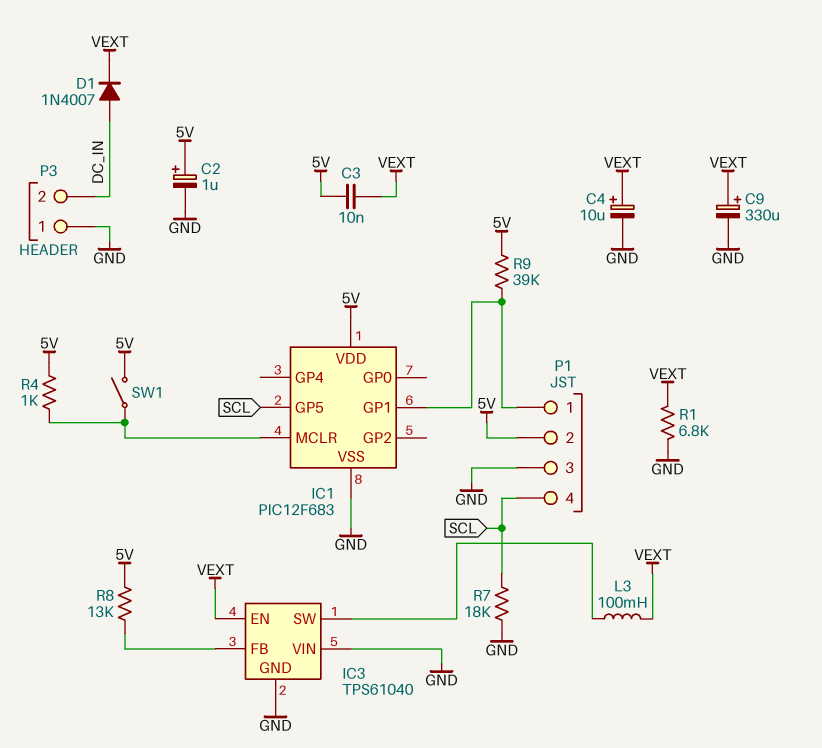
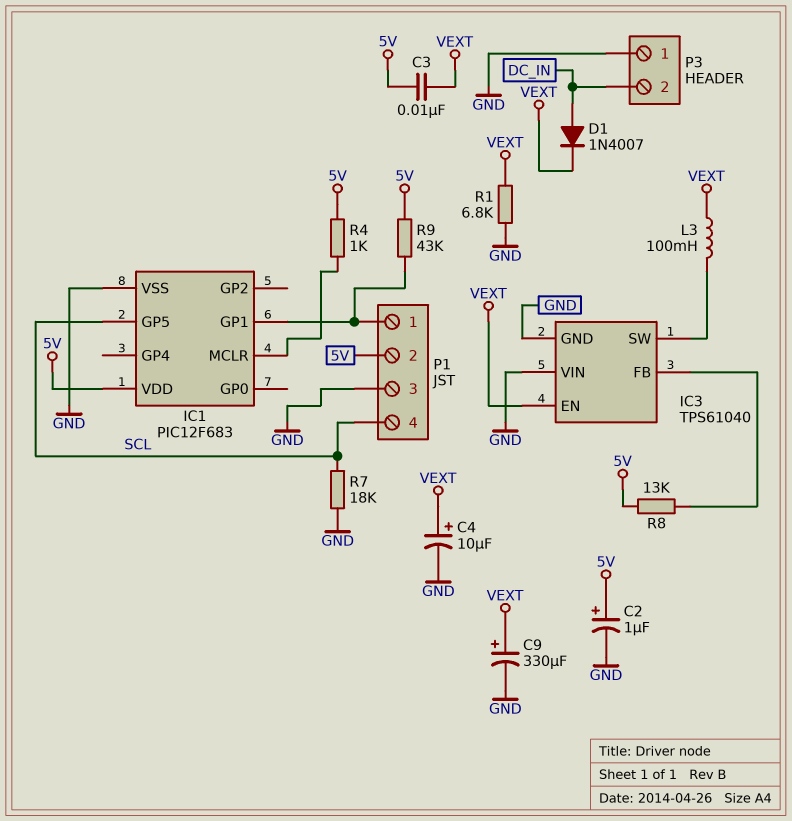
R9: 39k (5V, IC1/GP1) -> 43k (5V, IC1/GP1)
SW1: switch (5V, IC1/MCLR) -> none

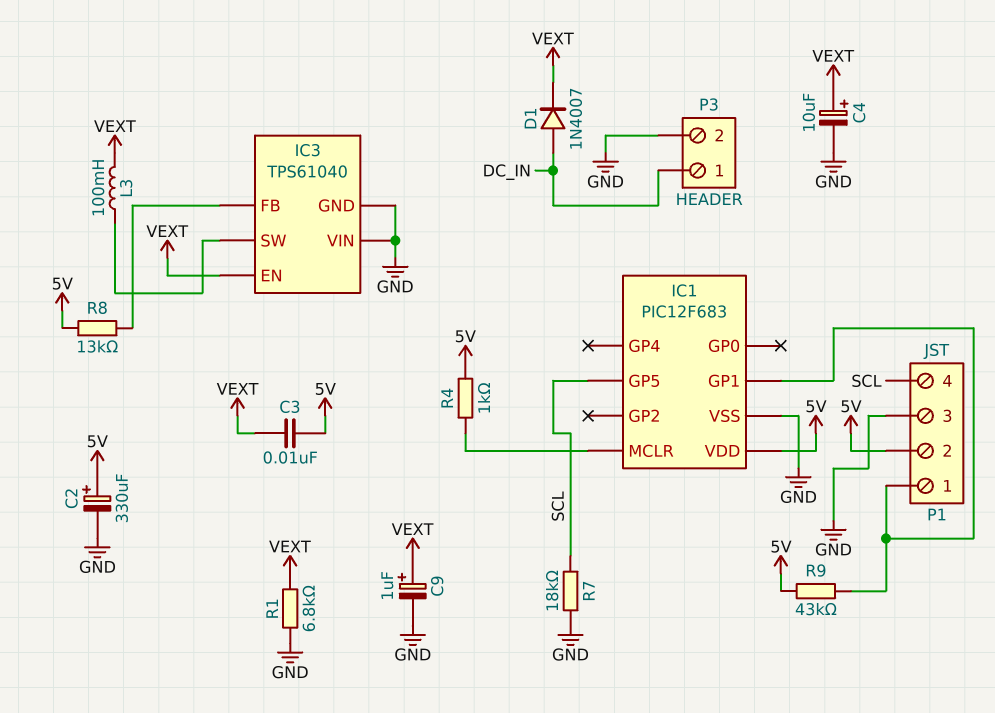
C2: 1uF (plus 5V, minus GND) -> 330uF (plus 5V, minus GND)
C9: 330uF (plus VEXT, minus GND) -> 1uF (plus VEXT, minus GND)
P3 pin 1: GND -> DC_IN
P3 pin 2: DC_IN -> GND

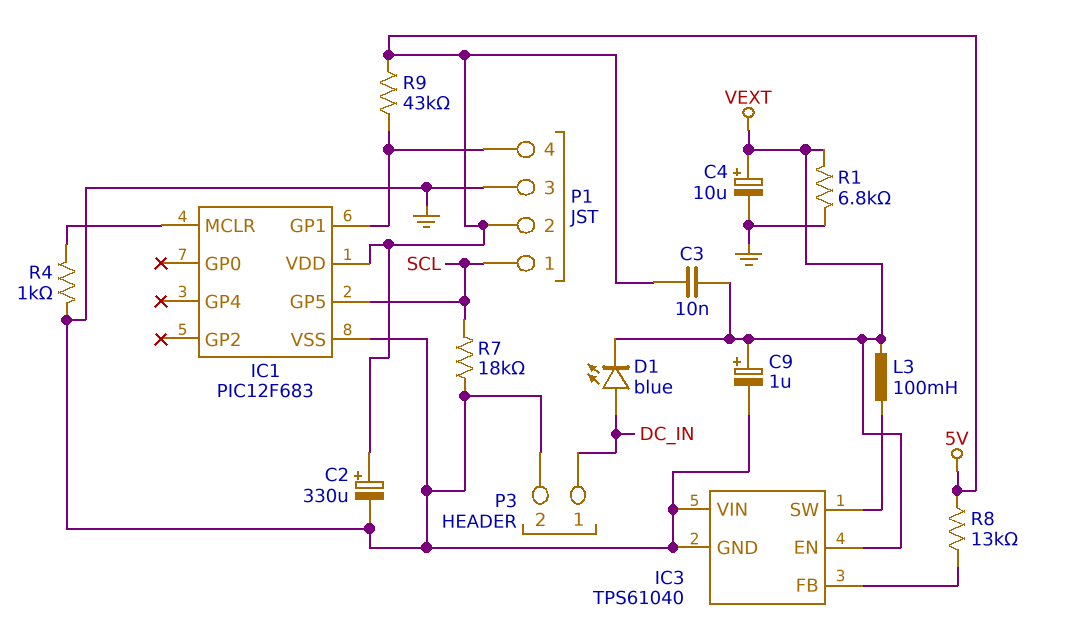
D1: diode 1N4007 (A DC_IN, K VEXT) -> LED blue (A DC_IN, K VEXT)
P1 pin 1: IC1/GP1 -> SCL
P1 pin 4: SCL -> IC1/GP1
R4: 1k (5V, IC1/MCLR) -> 1k (GND, IC1/MCLR)

